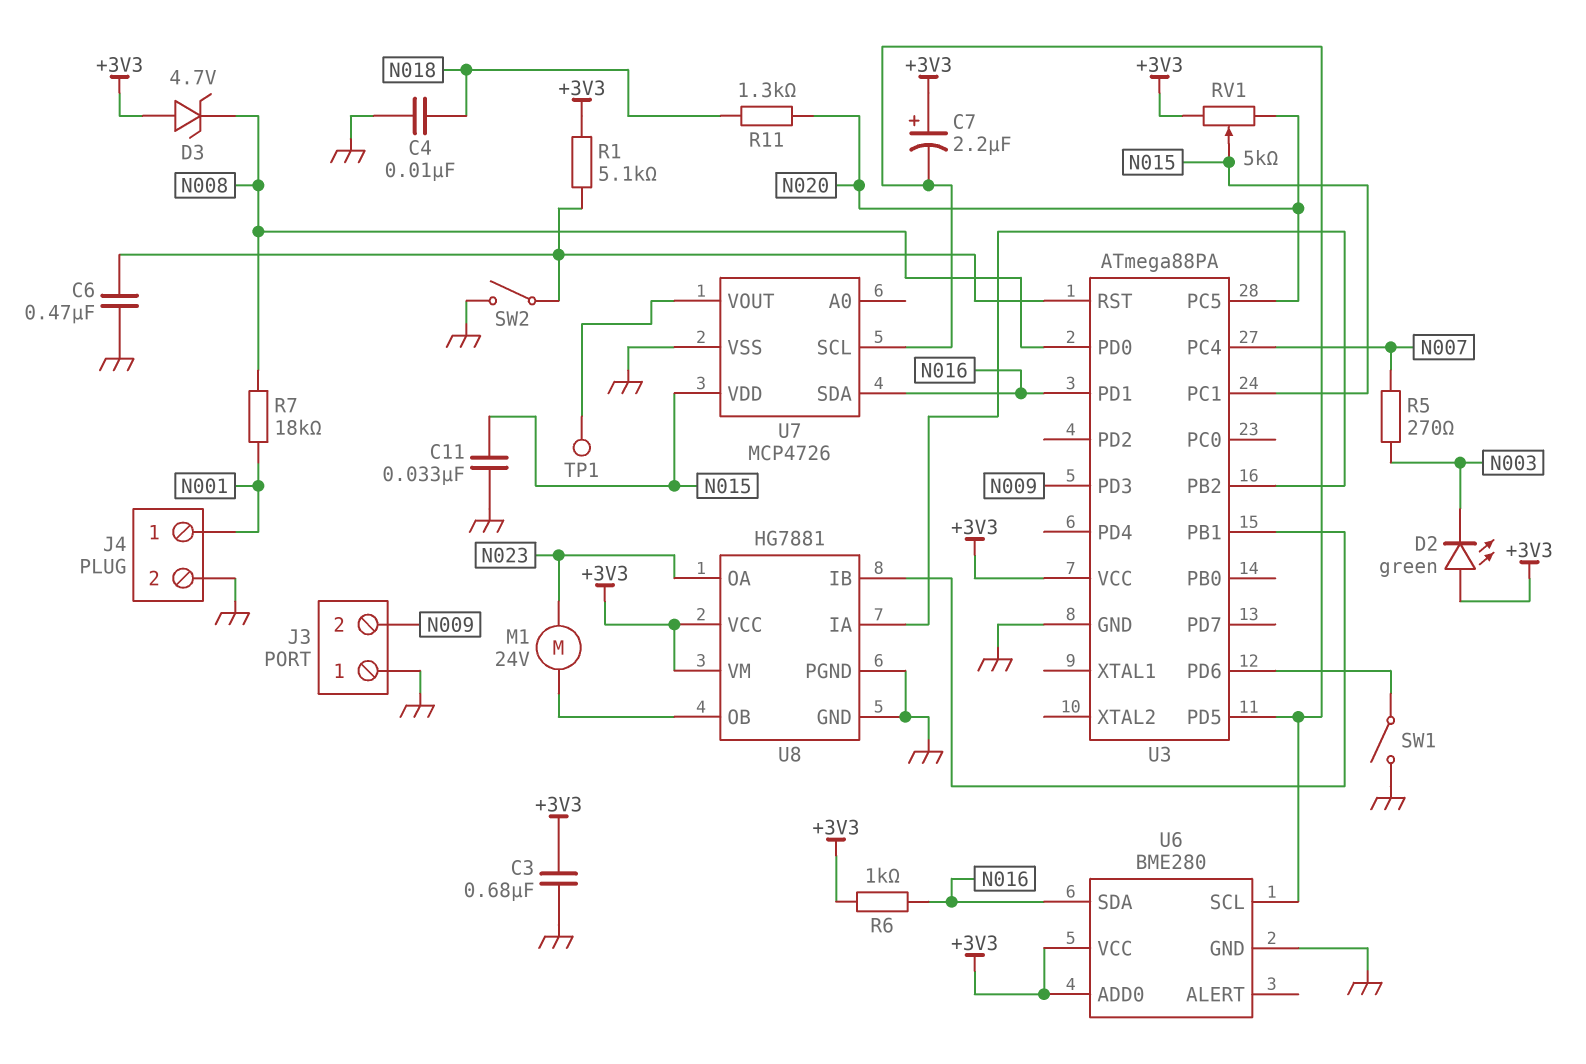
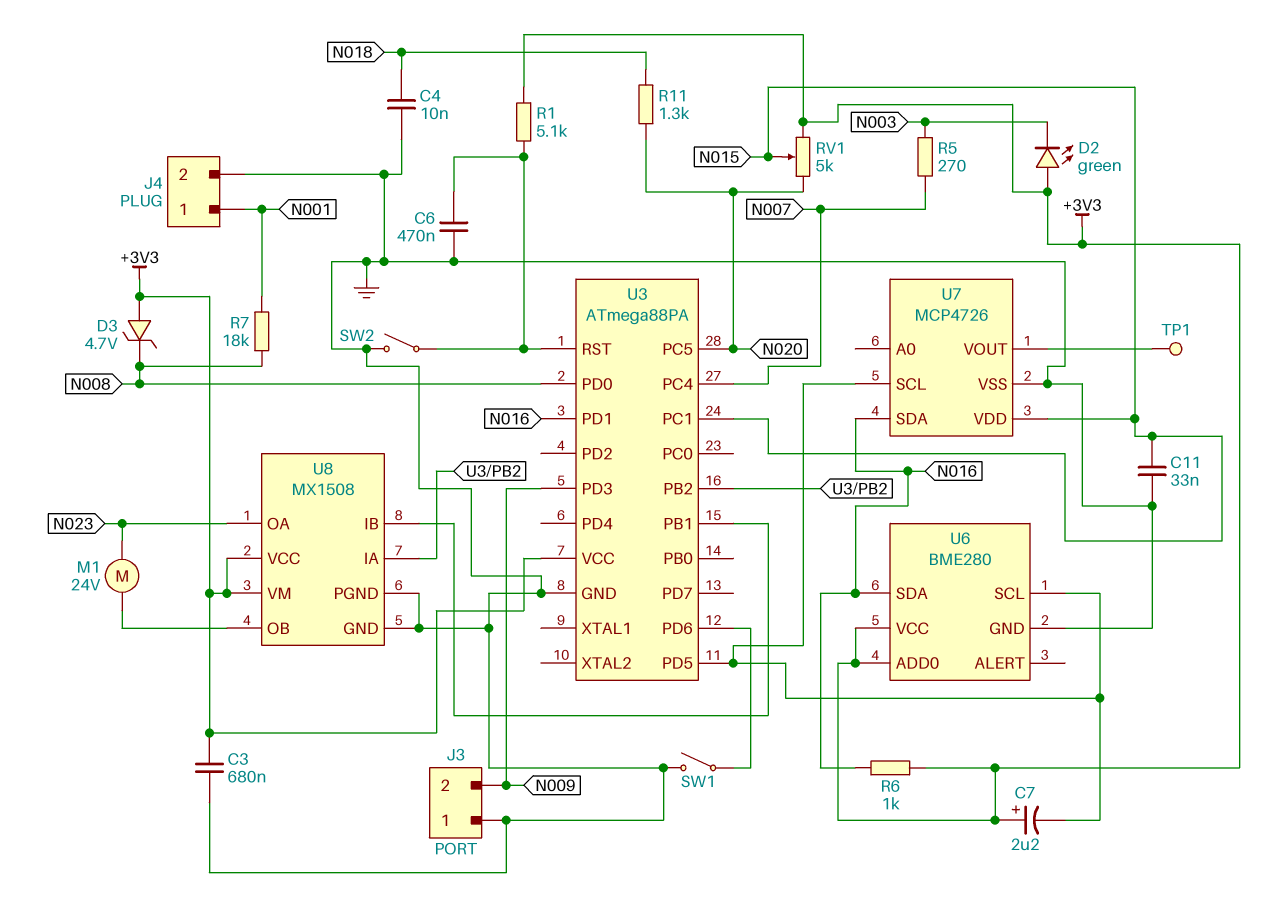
U8: HG7881 -> MX1508

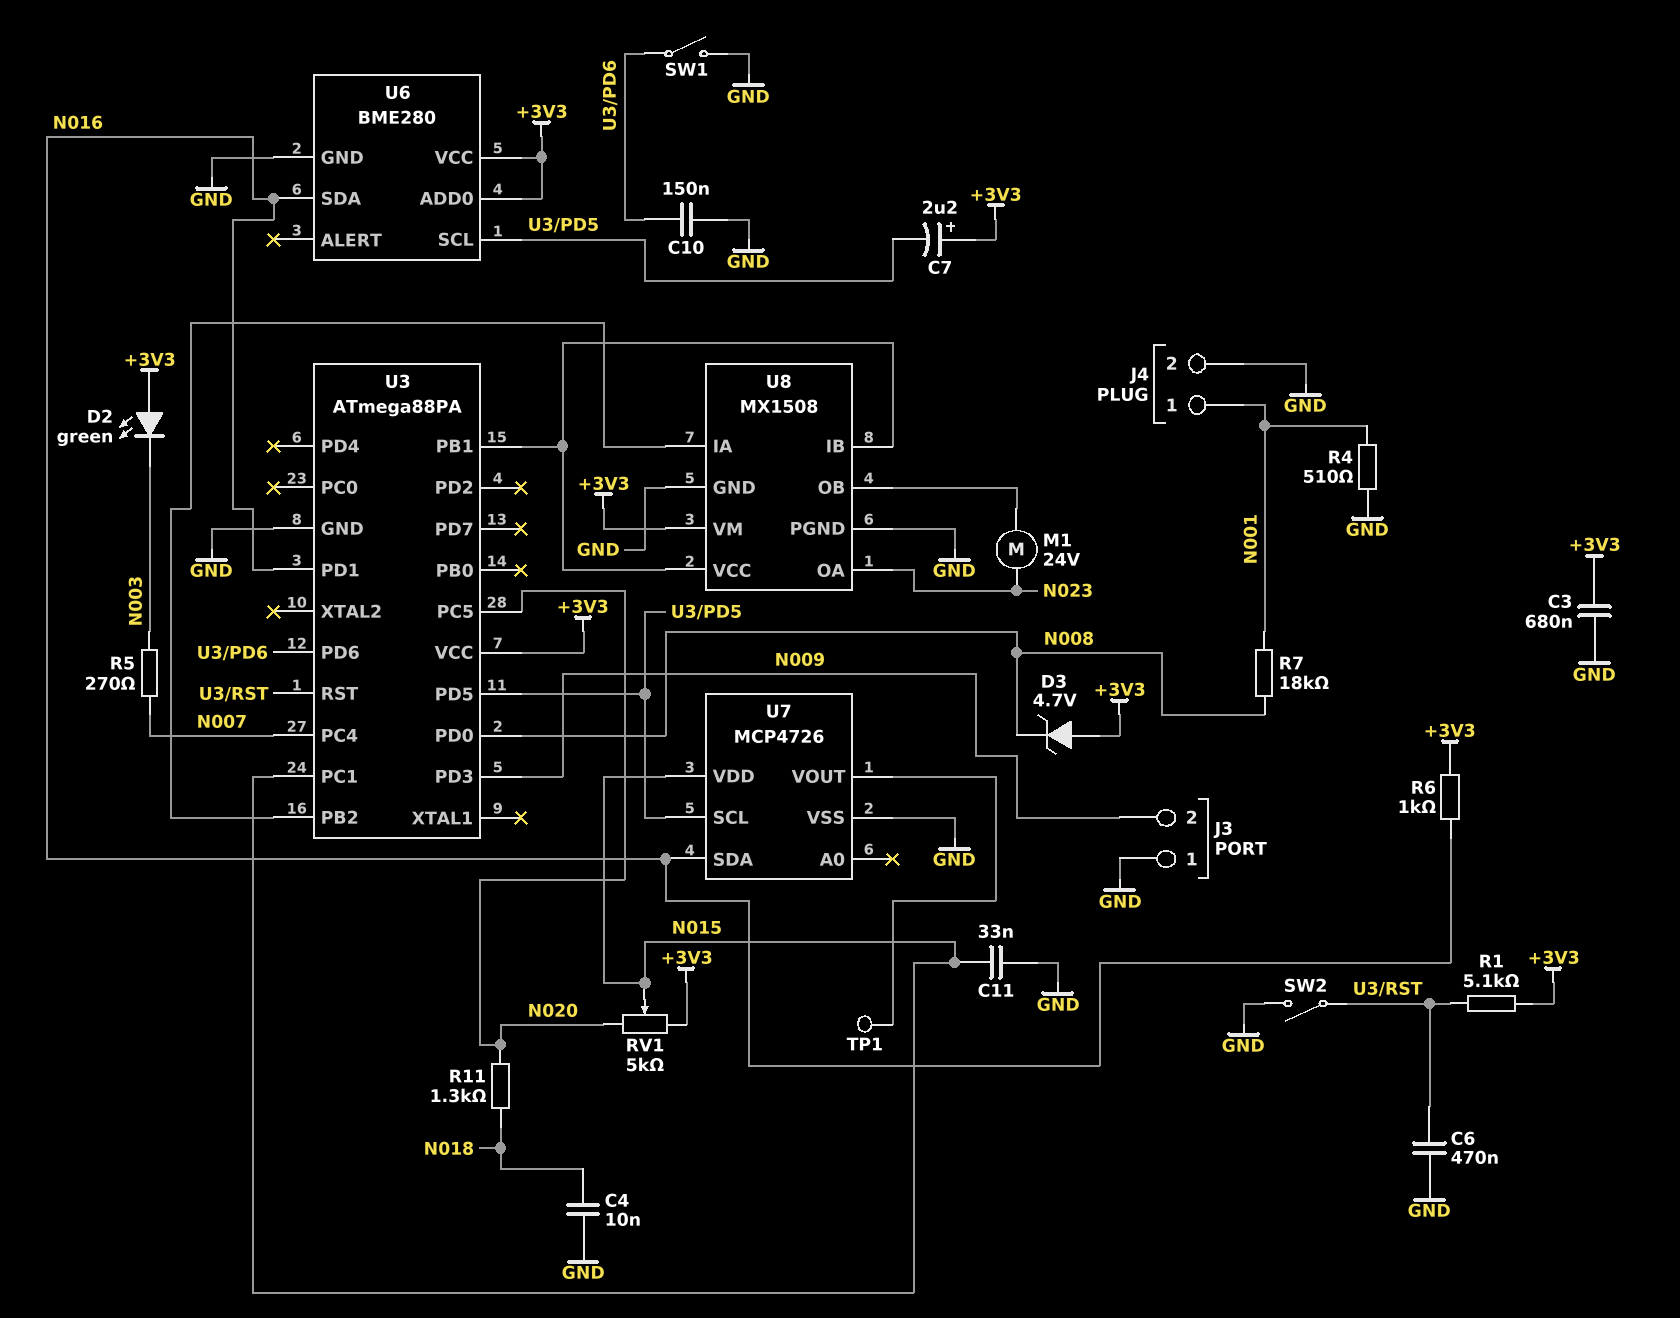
C10: none -> 150nF (GND, U3/PD6)
R4: none -> 510 (GND, N001)
U8 pin VCC: +3V3 -> U3/PB1

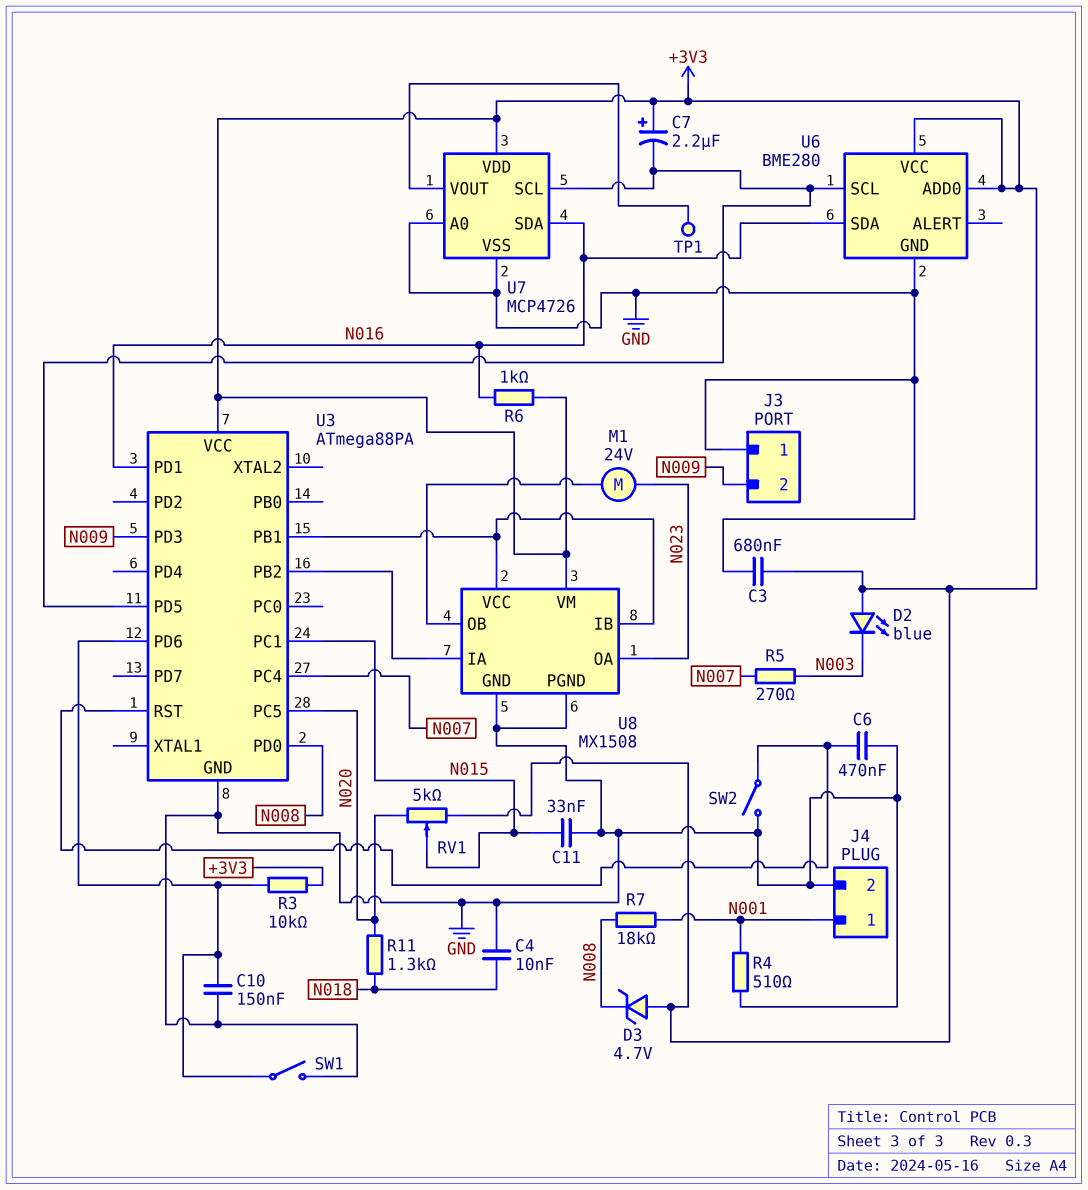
D2: LED green (A +3V3, K N003) -> LED blue (A +3V3, K N003)
R1: 5.1k (+3V3, U3/RST) -> none
R3: none -> 10k (+3V3, U3/PD6)
U7 pin A0: none -> GND
U7 pin VDD: N015 -> +3V3

